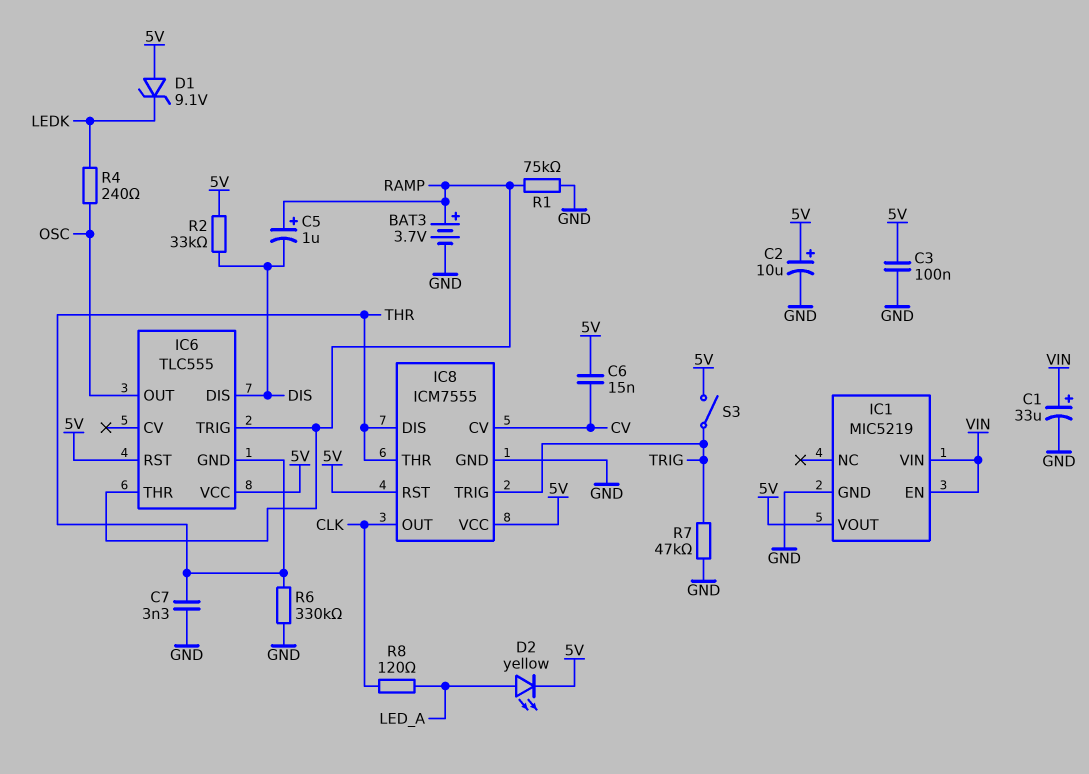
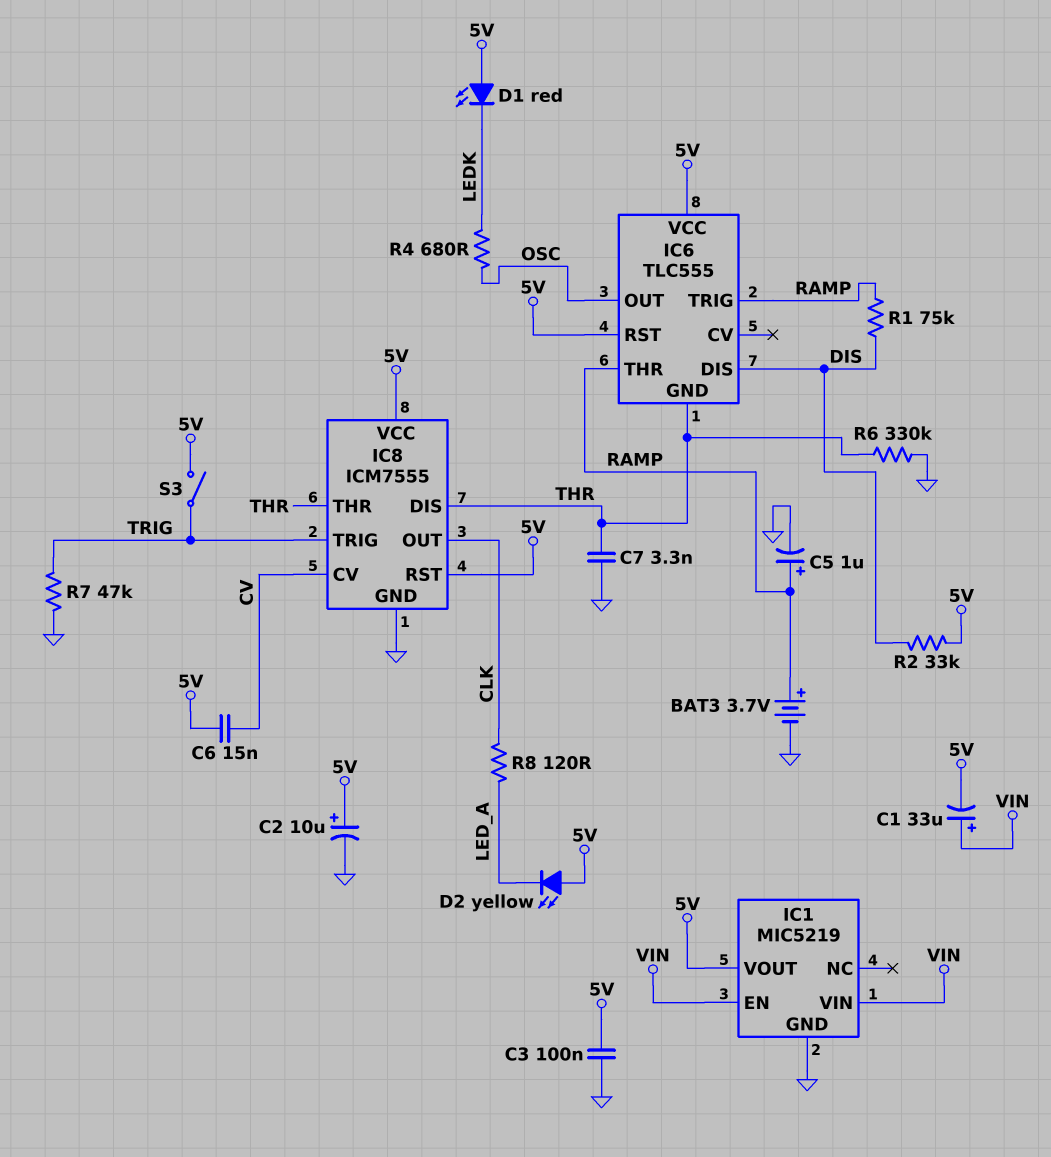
C1: 33uF (plus VIN, minus GND) -> 33uF (plus VIN, minus 5V)
C5: 1uF (plus RAMP, minus DIS) -> 1uF (plus RAMP, minus GND)
D1: zener 9.1V (A 5V, K LEDK) -> LED red (A 5V, K LEDK)
D2: LED yellow (A LED_A, K 5V) -> LED yellow (A 5V, K LED_A)
R1: 75k (GND, RAMP) -> 75k (DIS, RAMP)
R4: 240 (LEDK, OSC) -> 680 (LEDK, OSC)

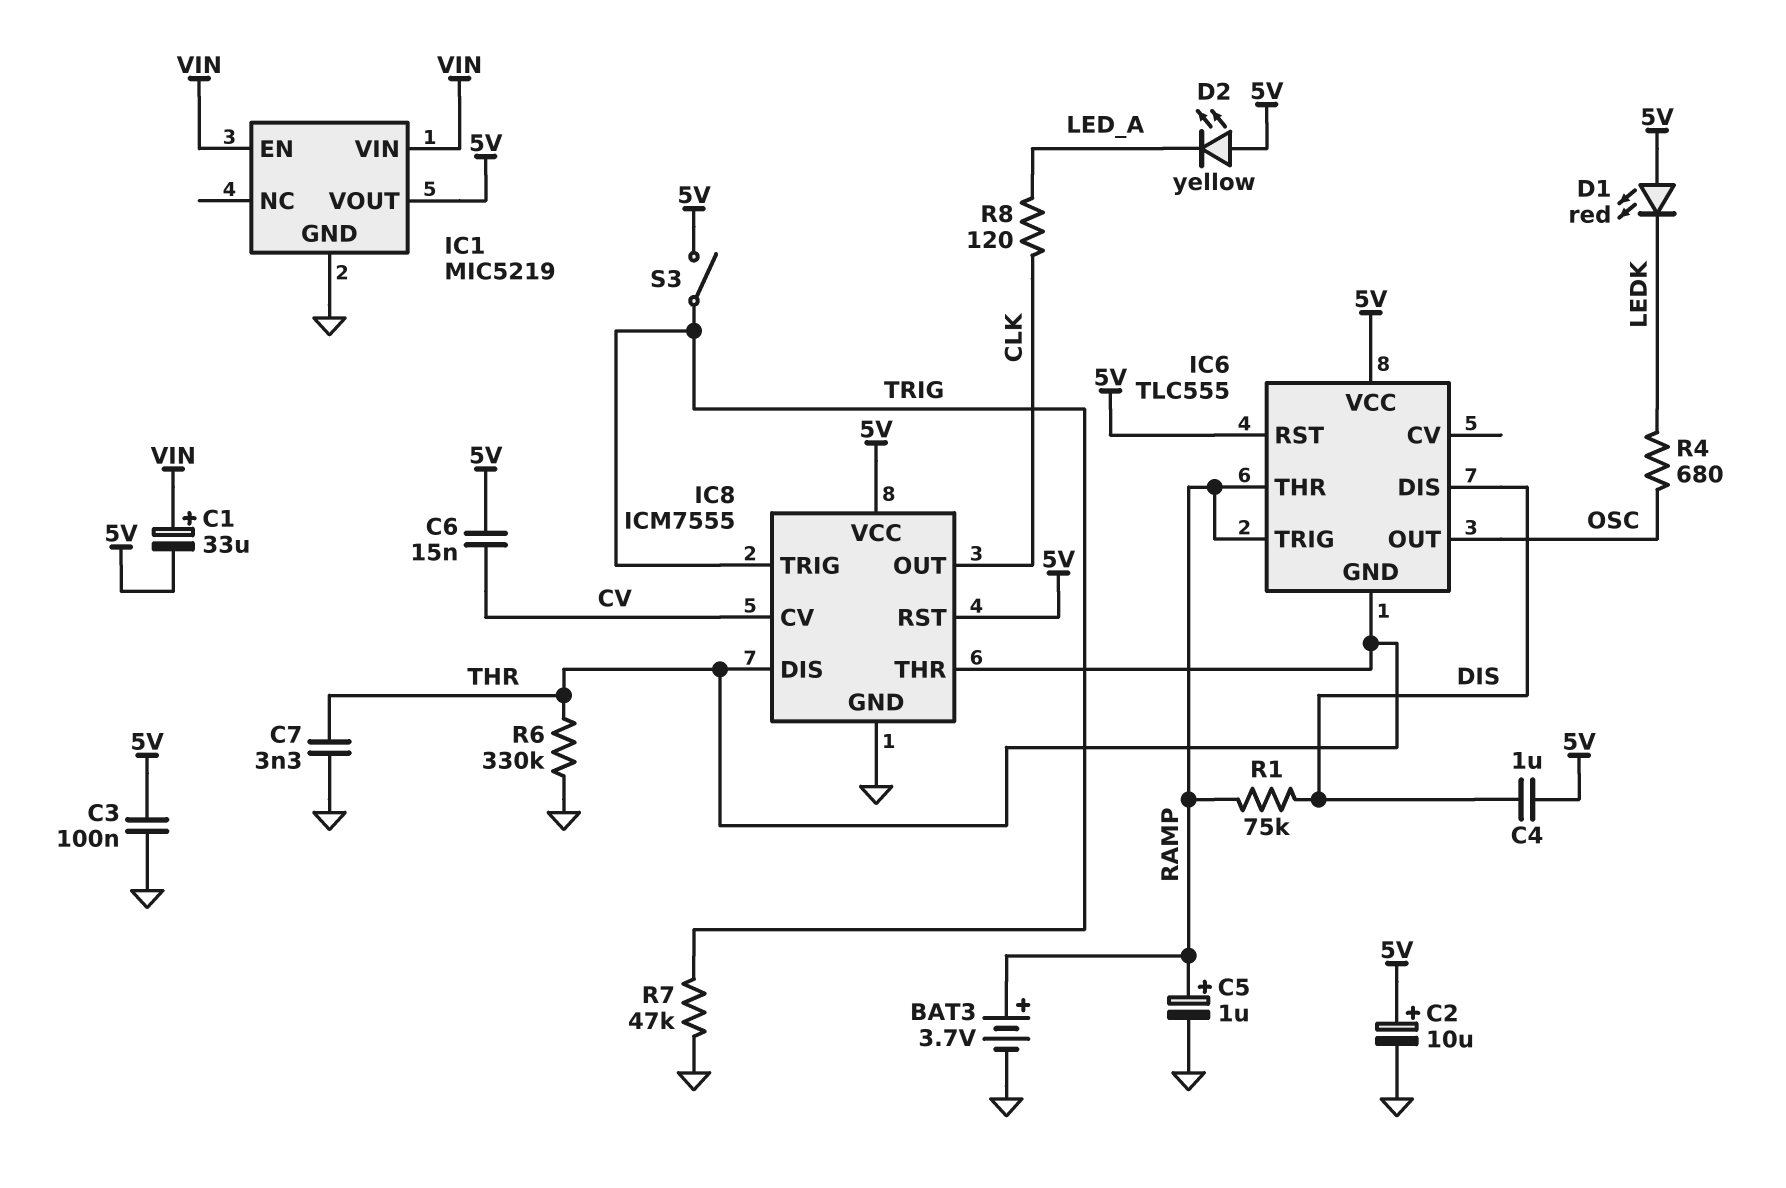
C4: none -> 1uF (5V, DIS)
R2: 33k (5V, DIS) -> none

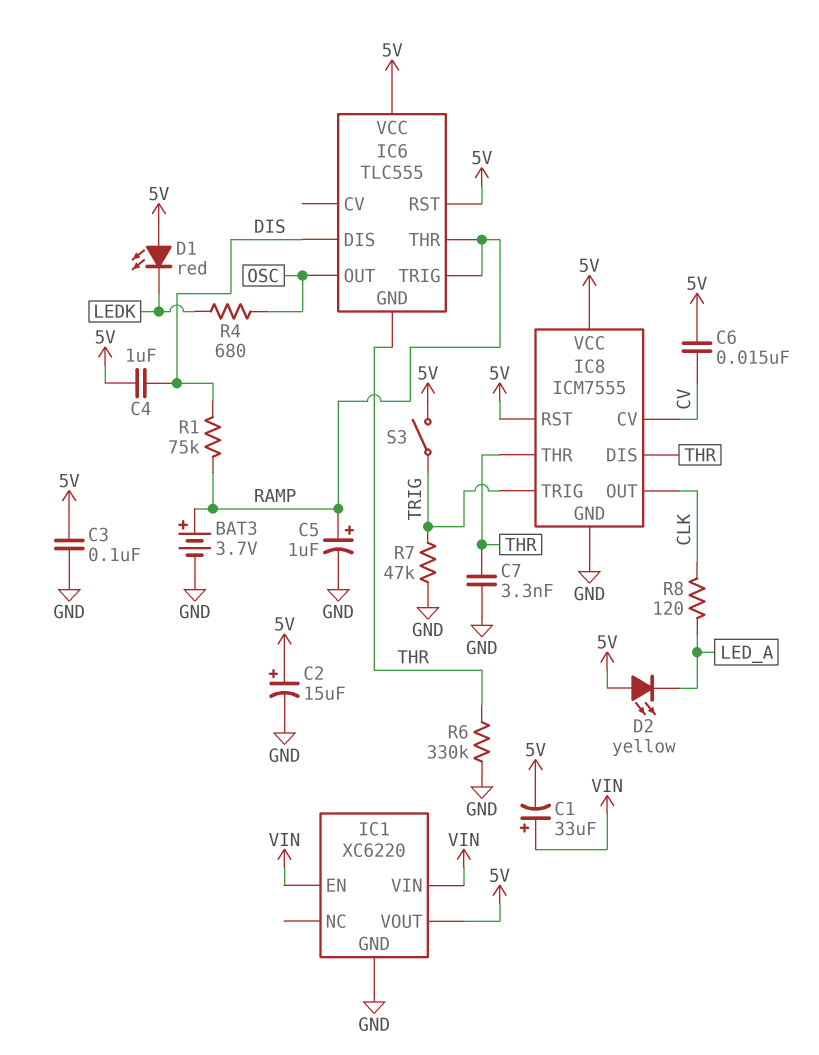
C2: 10uF (plus 5V, minus GND) -> 15uF (plus 5V, minus GND)
IC1: MIC5219 -> XC6220

